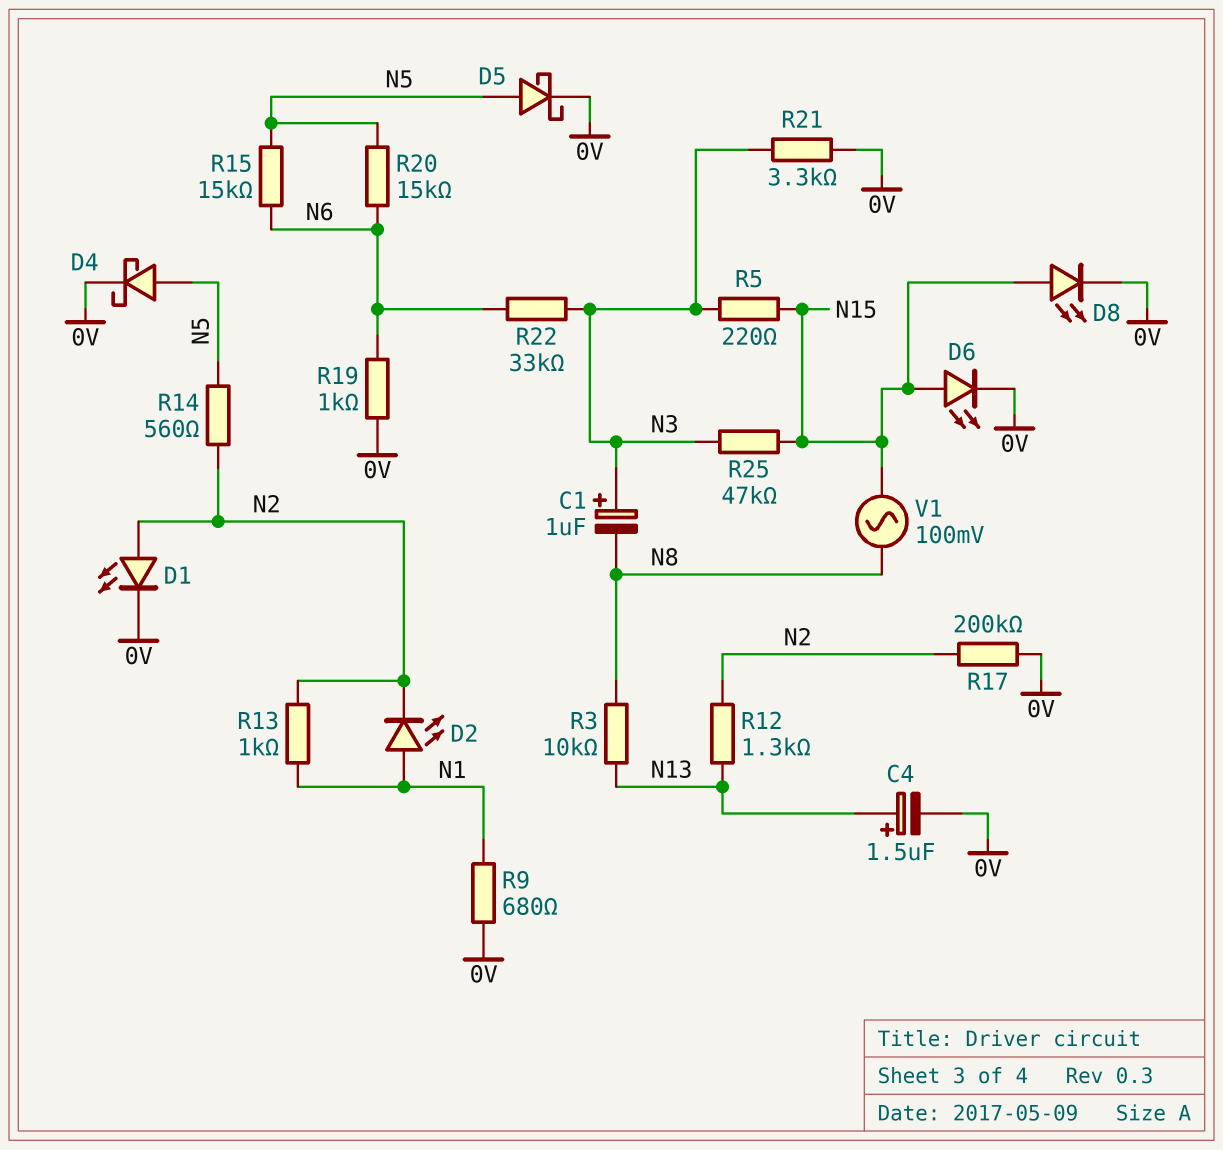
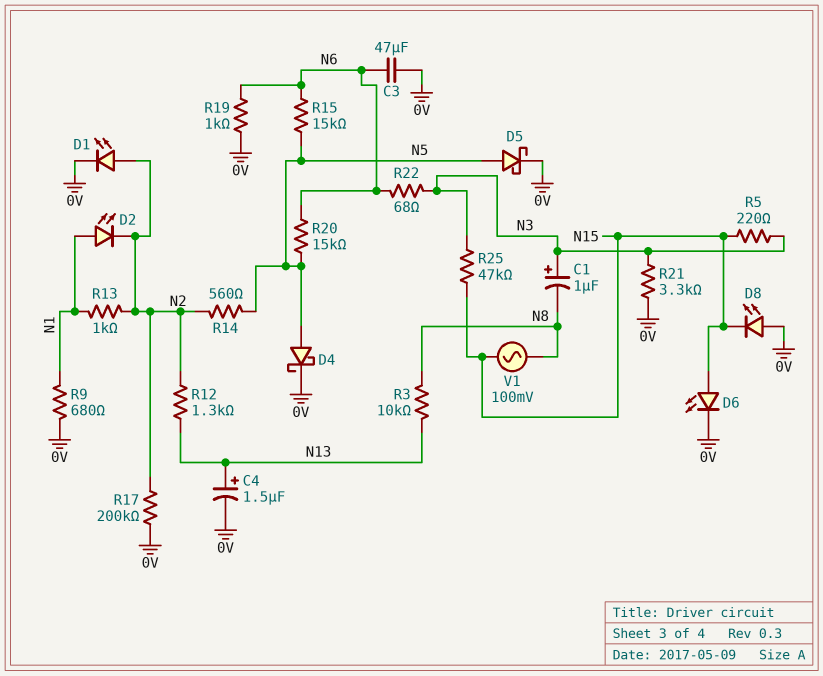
C3: none -> 47uF (0V, N6)
D8: LED (A N15, K 0V) -> LED (A 0V, K N15)
R22: 33k (N3, N6) -> 68 (N3, N6)

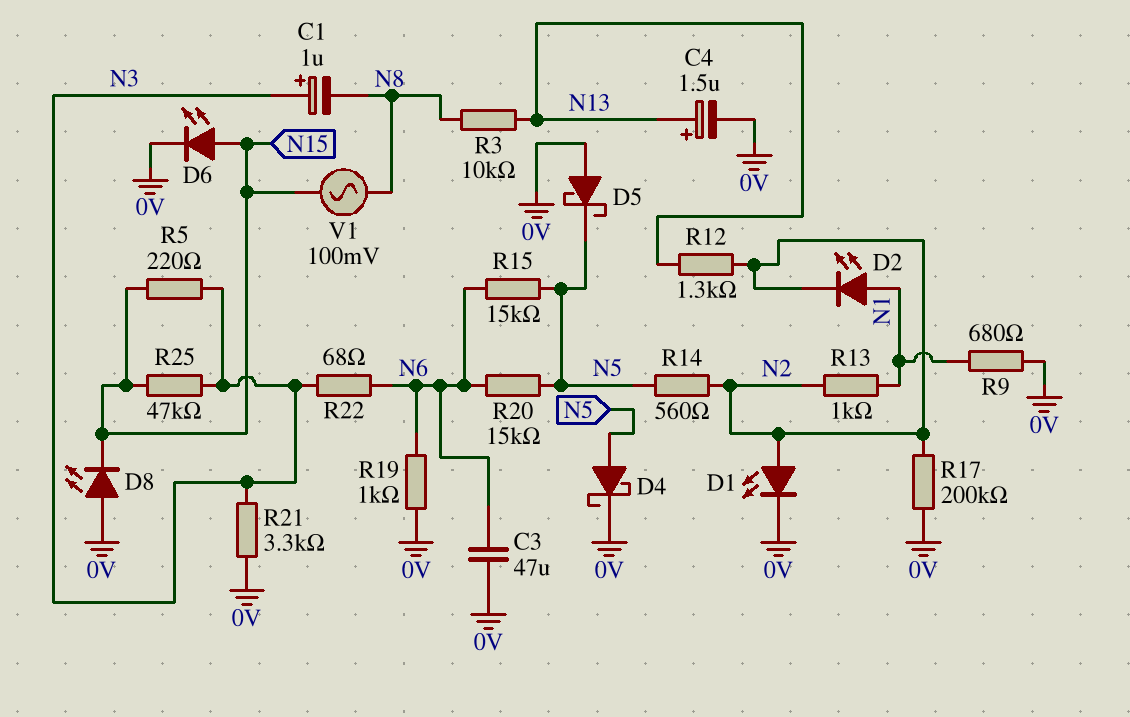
D5: schottky (A N5, K 0V) -> schottky (A 0V, K N5)

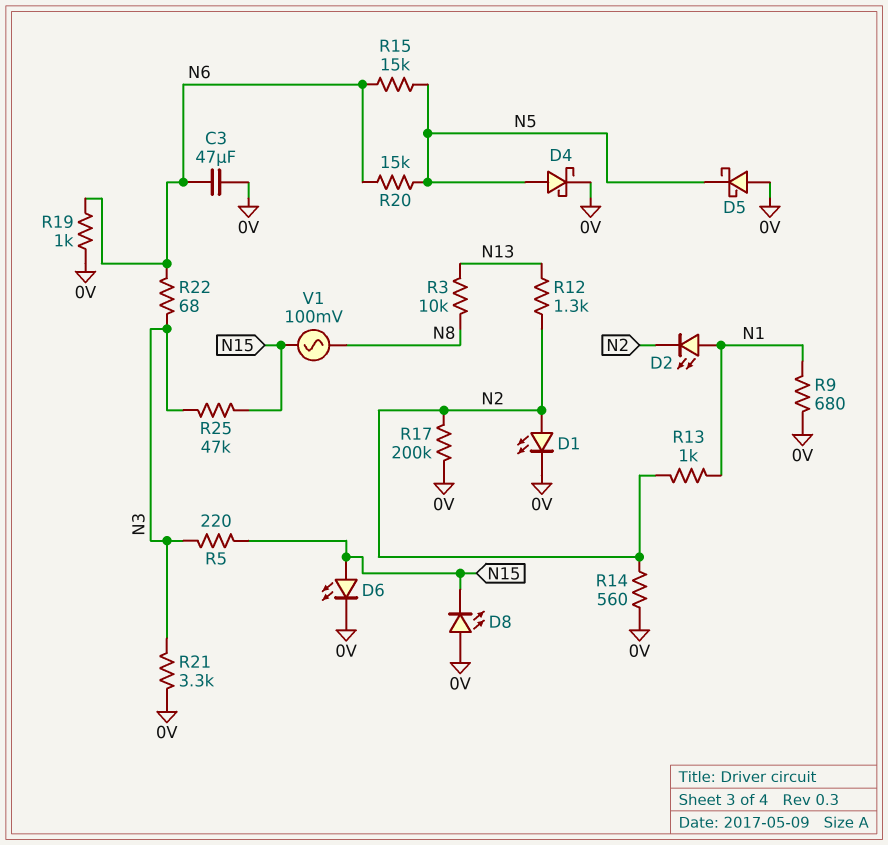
C1: 1uF (plus N3, minus N8) -> none
C4: 1.5uF (plus N13, minus 0V) -> none
R14: 560 (N2, N5) -> 560 (0V, N2)

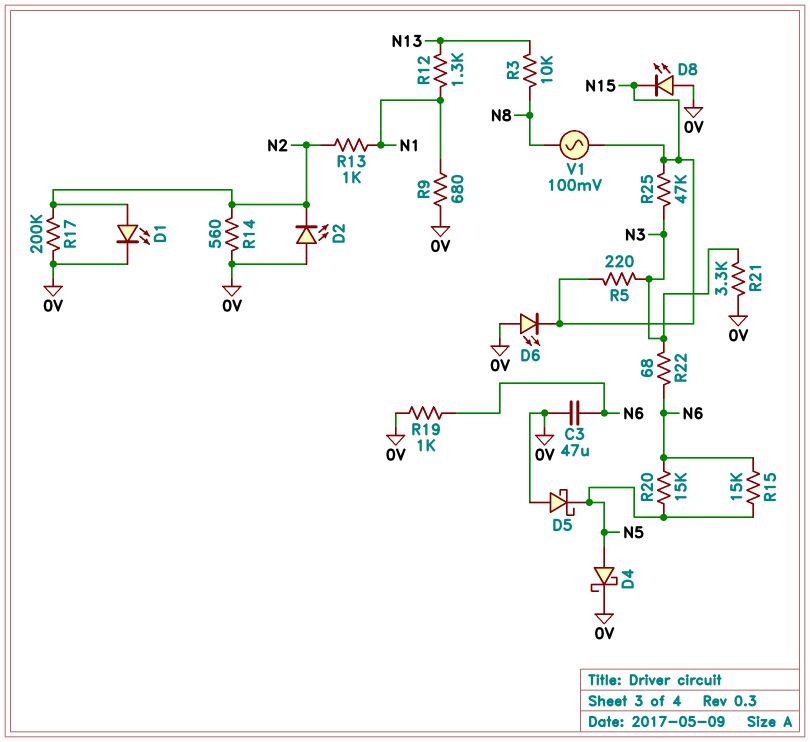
D2: LED (A N1, K N2) -> LED (A 0V, K N2)
D6: LED (A N15, K 0V) -> LED (A 0V, K N15)
R12: 1.3k (N2, N13) -> 1.3k (N1, N13)

